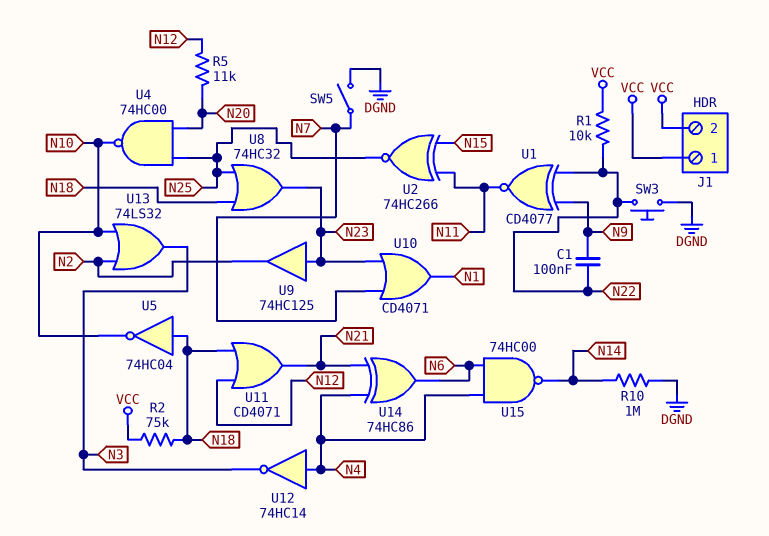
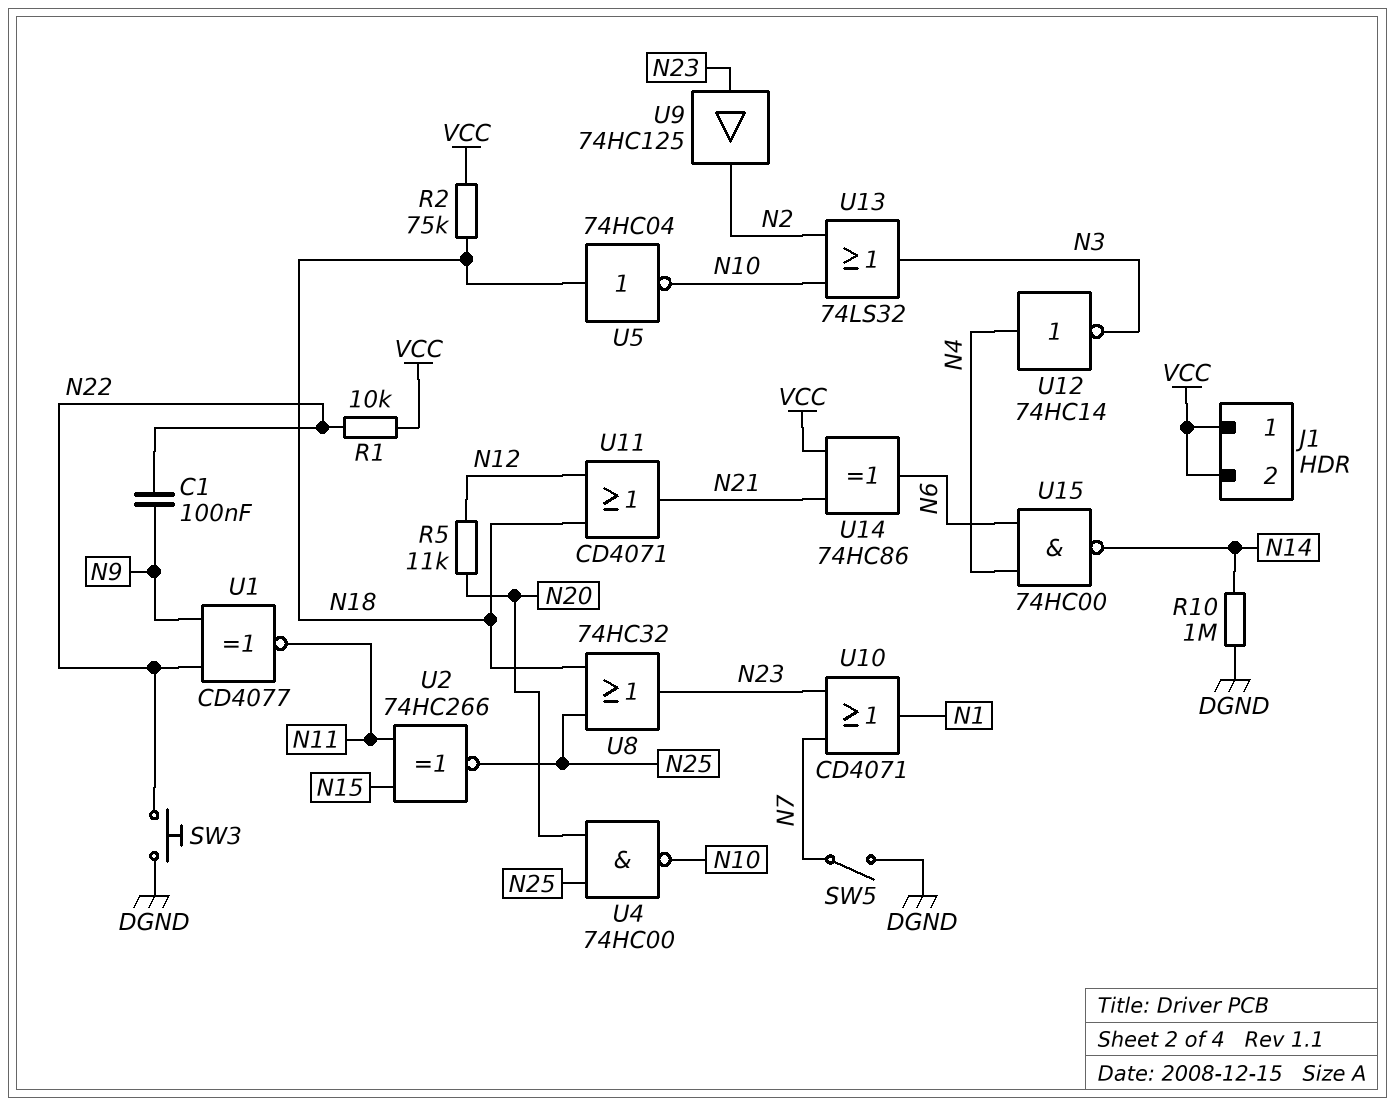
U14: XOR 74HC86 (in N4, in N21, out N6) -> XOR 74HC86 (in N21, in VCC, out N6)

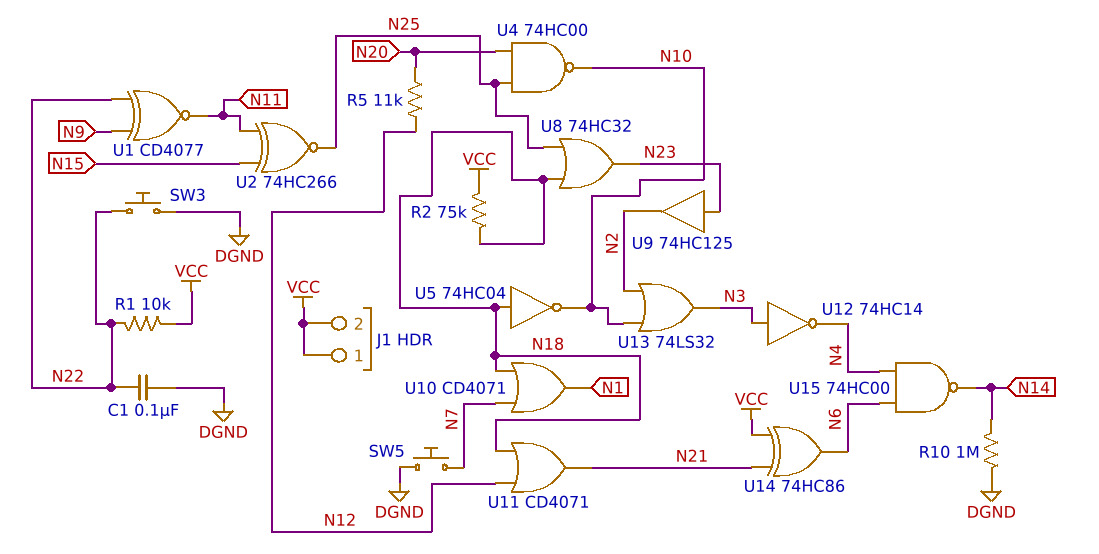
C1: 100nF (N9, N22) -> 100nF (DGND, N22)
SW5: switch (DGND, N7) -> button (DGND, N7)
U10: OR CD4071 (in N7, in N23, out N1) -> OR CD4071 (in N7, in N18, out N1)
U12: NOT 74HC14 (in N4, out N3) -> NOT 74HC14 (in N3, out N4)

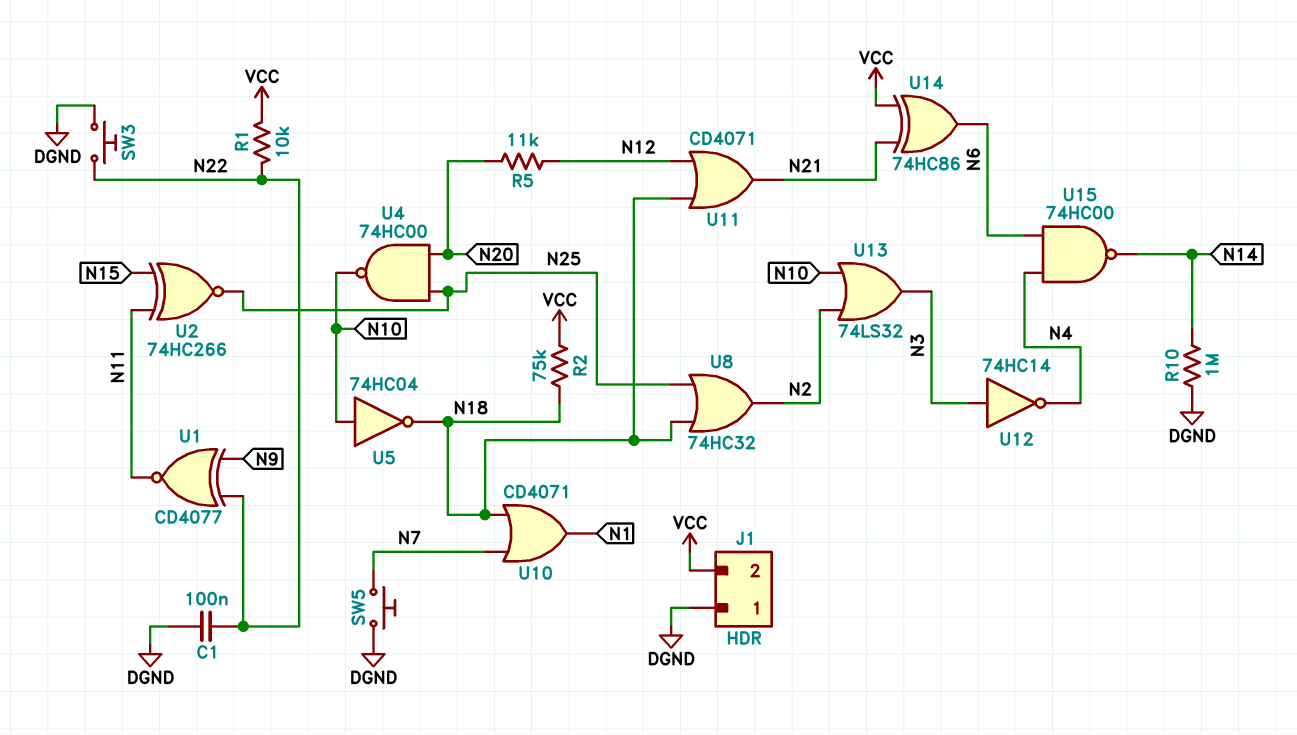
J1 pin 1: VCC -> DGND
U5: NOT 74HC04 (in N18, out N10) -> NOT 74HC04 (in N10, out N18)
U8: OR 74HC32 (in N18, in N25, out N23) -> OR 74HC32 (in N18, in N25, out N2)
U9: buffer 74HC125 (in N23, out N2) -> none

